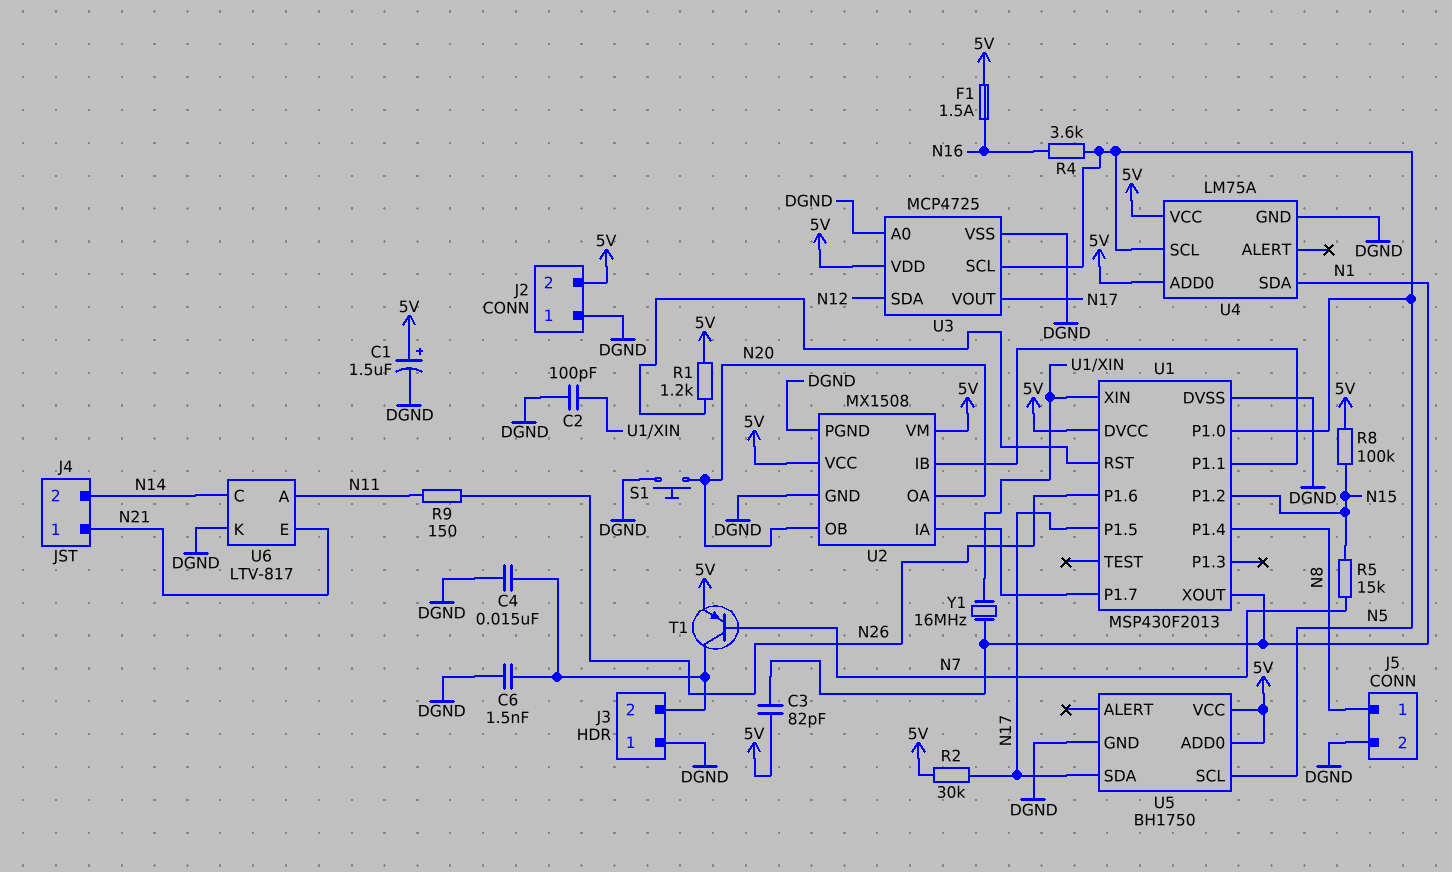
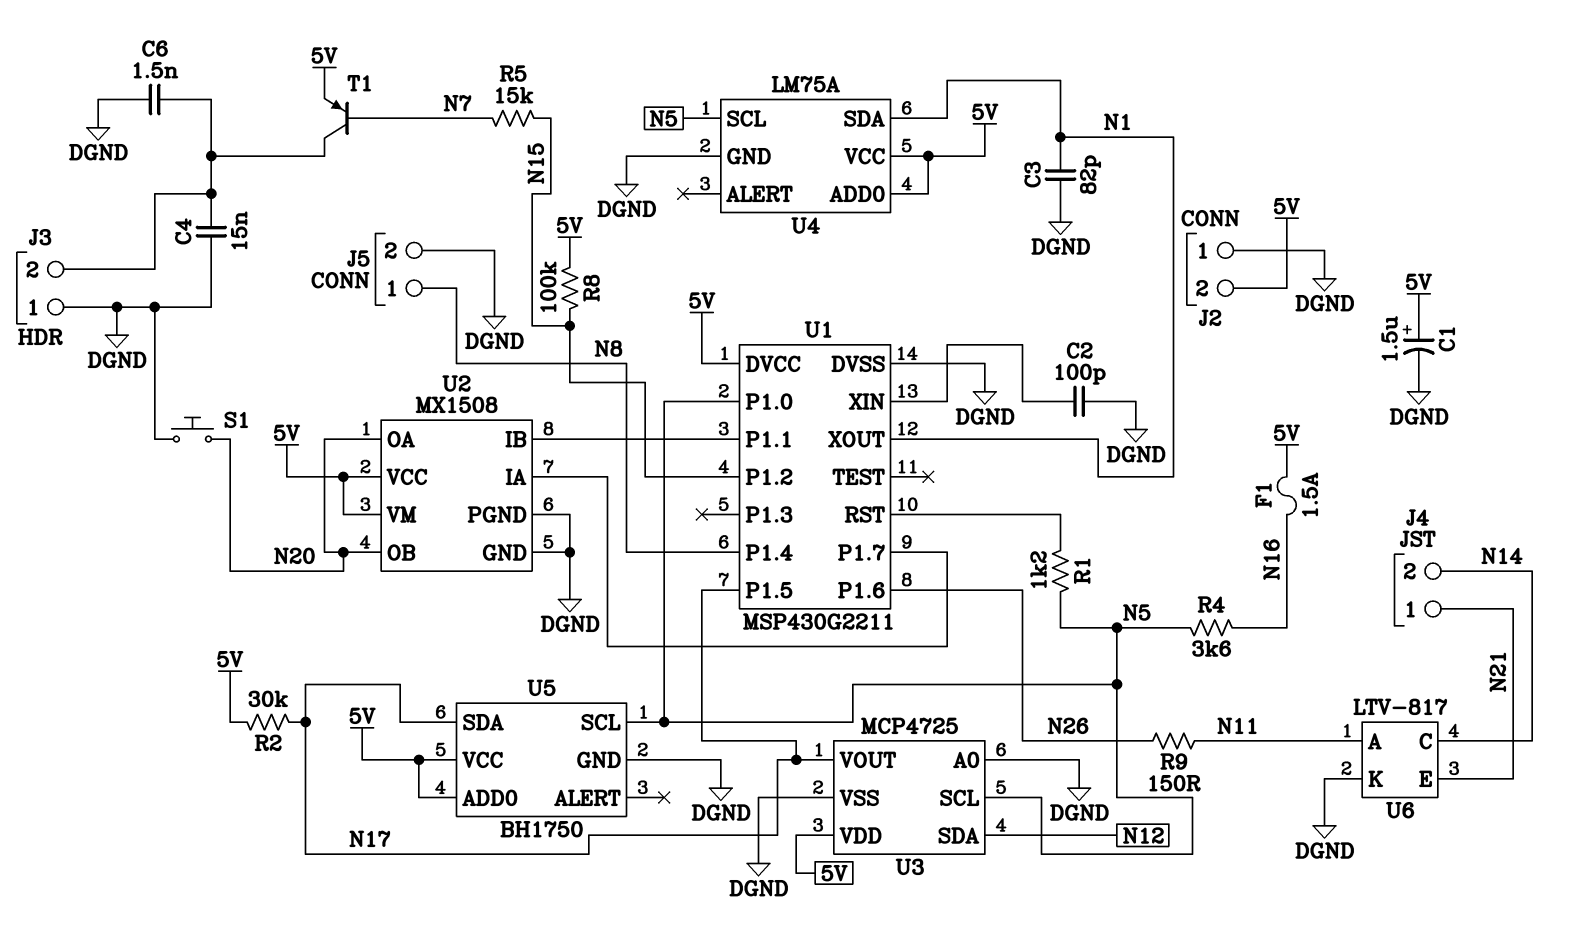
C3: 82pF (5V, N1) -> 82pF (DGND, N1)
R1: 1.2k (5V, U1/RST) -> 1.2k (N5, U1/RST)
U1: MSP430F2013 -> MSP430G2211
Y1: 16MHz (N1, U1/XIN) -> none

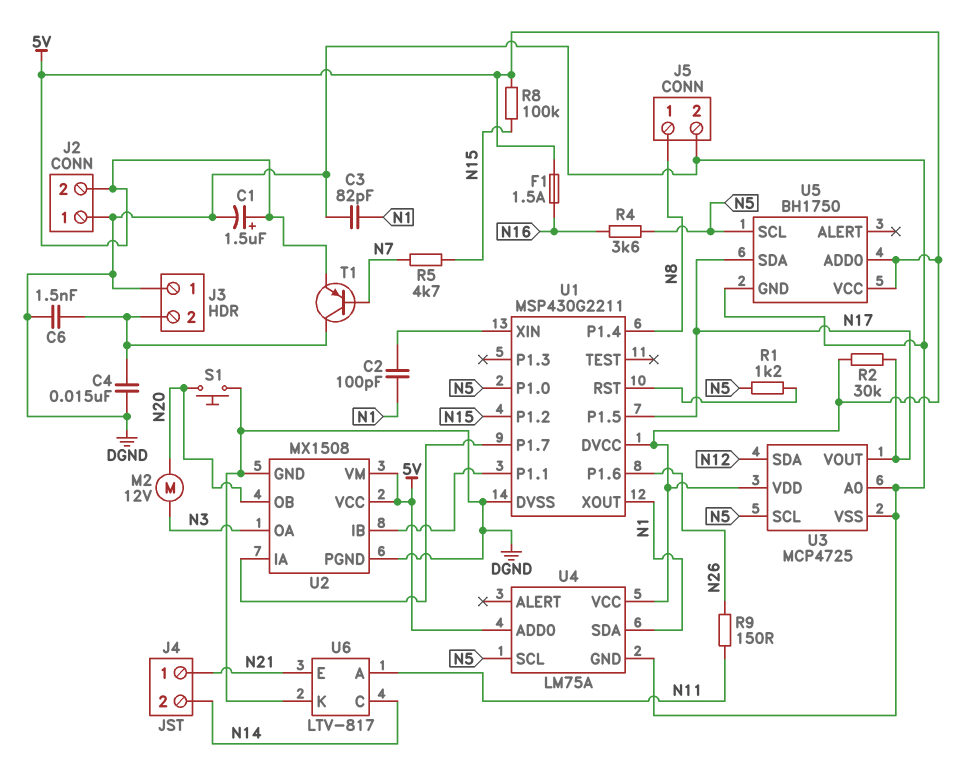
C2: 100pF (DGND, U1/XIN) -> 100pF (N1, U1/XIN)
M2: none -> motor 12V (N3, N20)
R5: 15k (N7, N15) -> 4.7k (N7, N15)
U2 pin OA: N20 -> N3

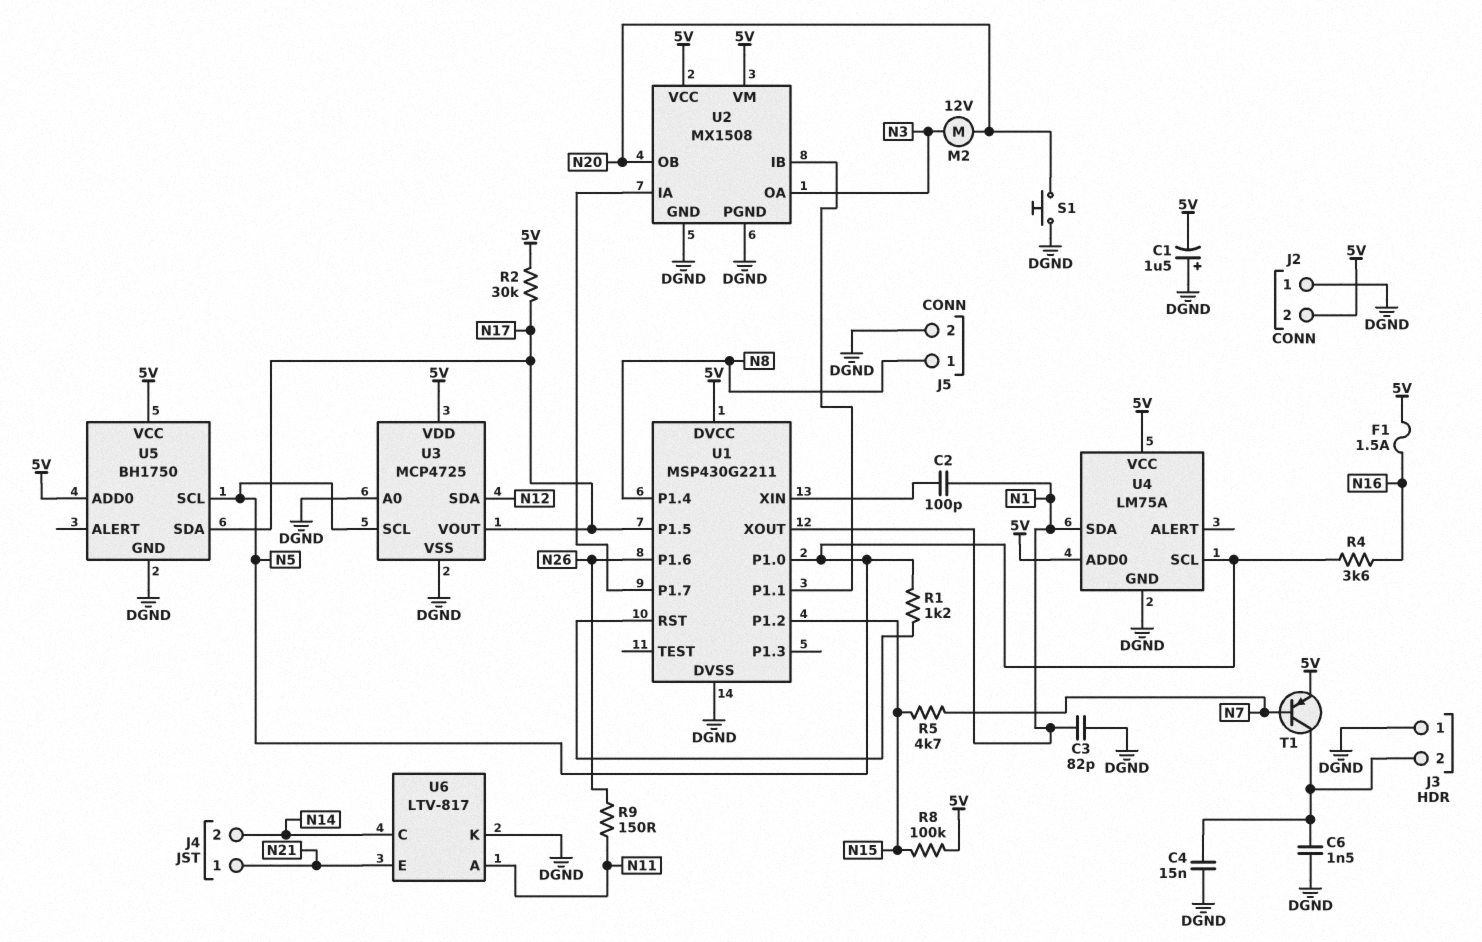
C1: 1.5uF (plus 5V, minus DGND) -> 1.5uF (plus DGND, minus 5V)

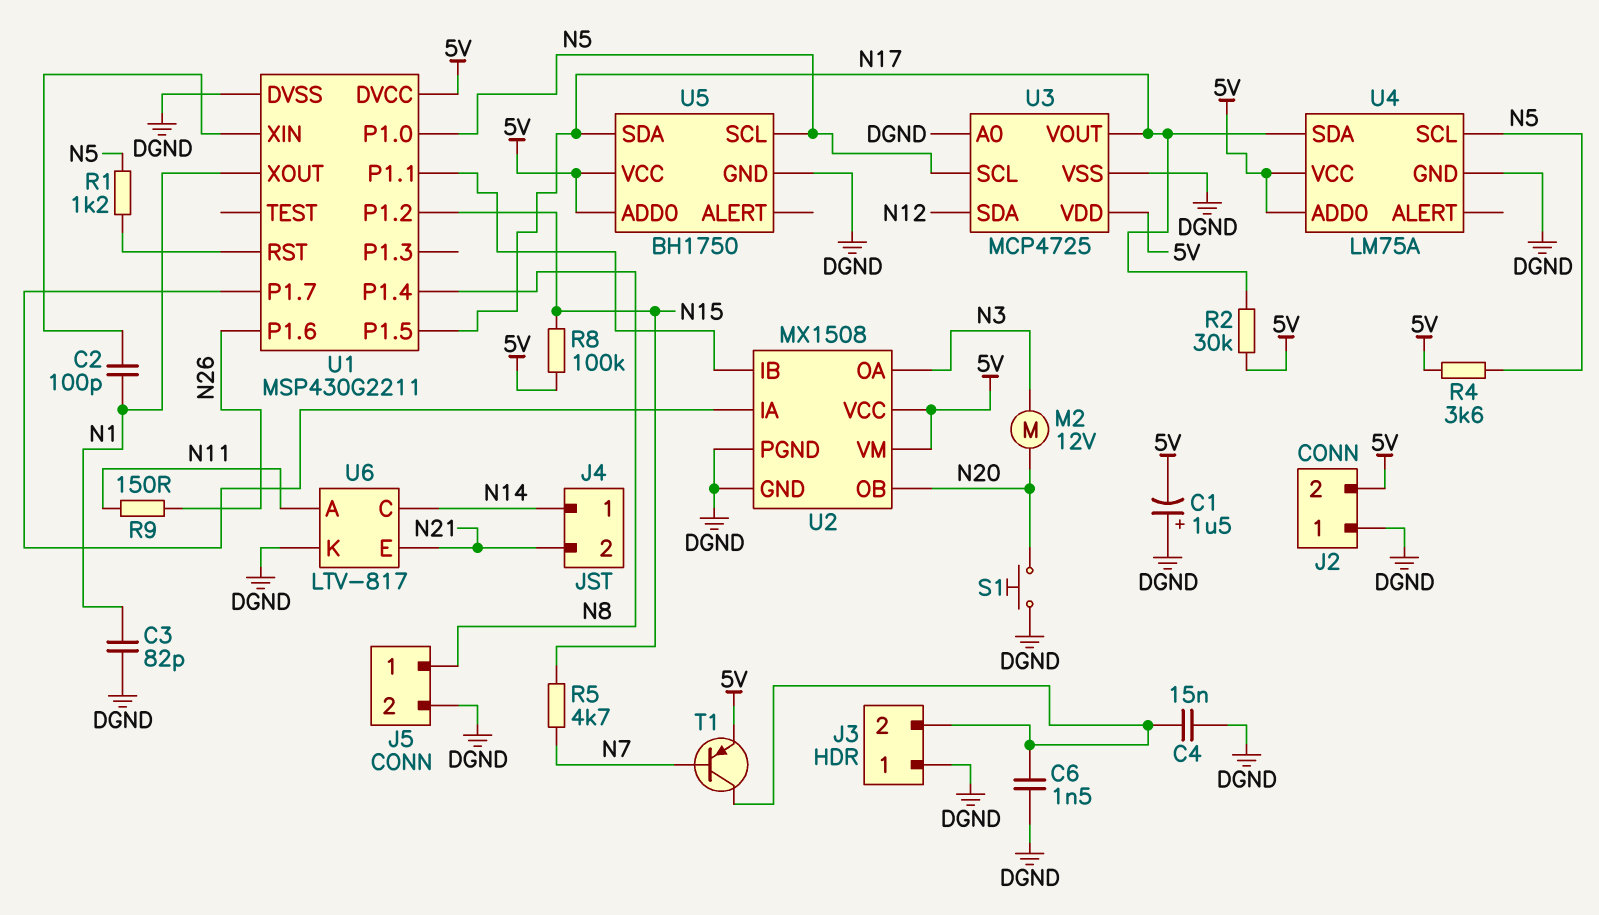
F1: 1.5A (5V, N16) -> none
J4 pin 1: N21 -> N14
J4 pin 2: N14 -> N21
R4: 3.6k (N5, N16) -> 3.6k (5V, N5)
U4 pin SDA: N1 -> N17

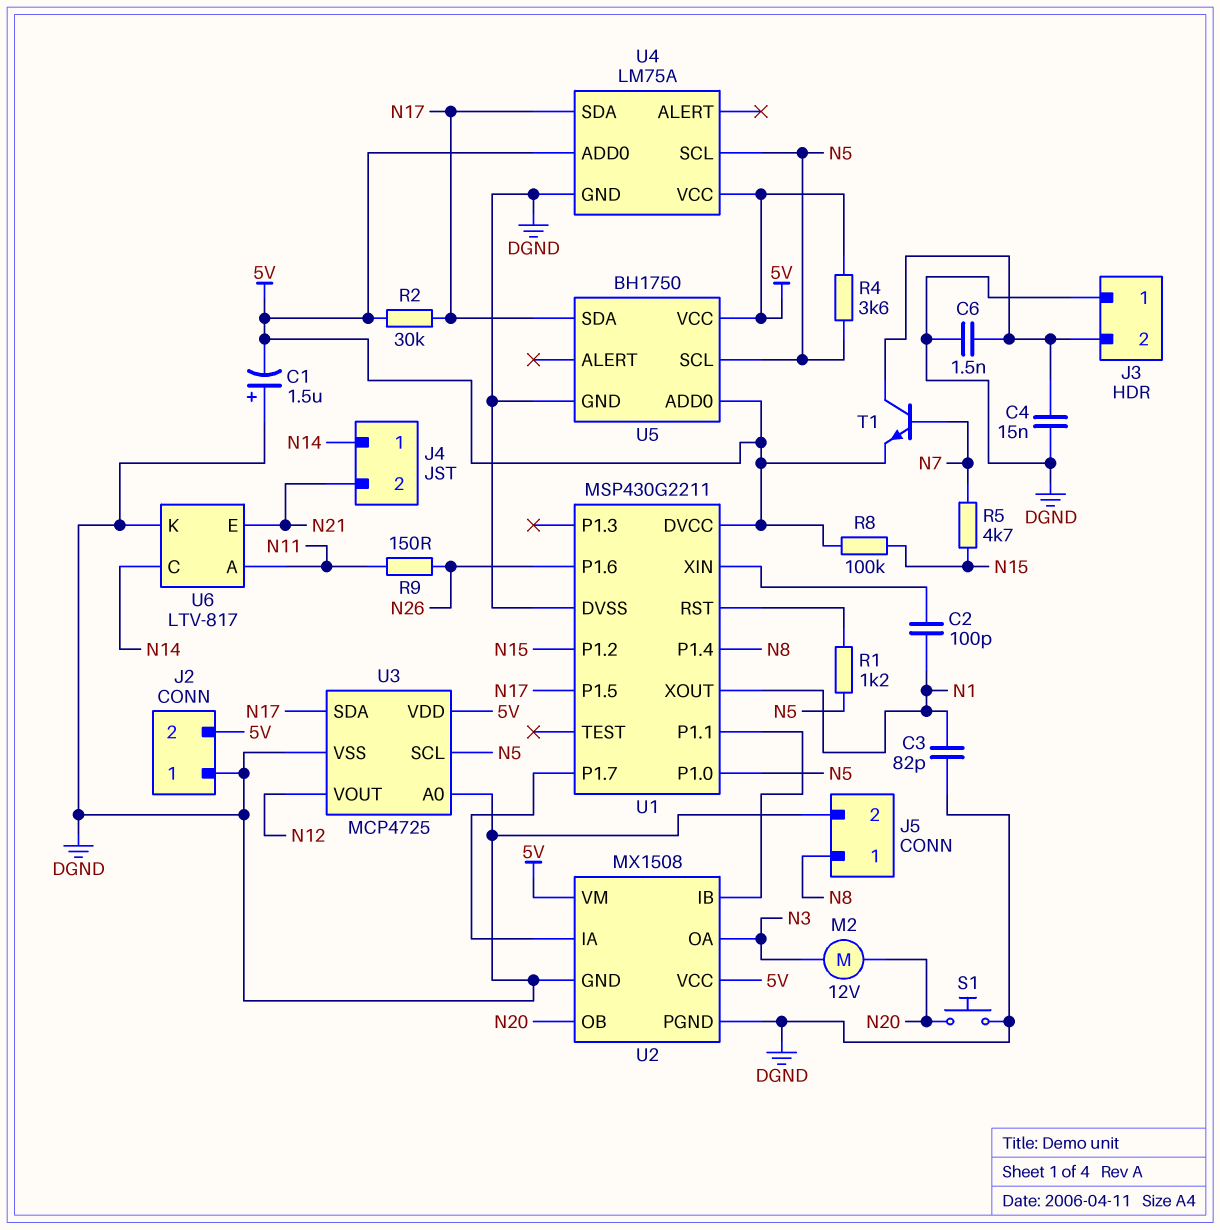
T1: PNP (B N7, C J3/2, E 5V) -> NPN (B N7, C J3/2, E 5V)
U3 pin SDA: N12 -> N17
U3 pin VOUT: N17 -> N12

